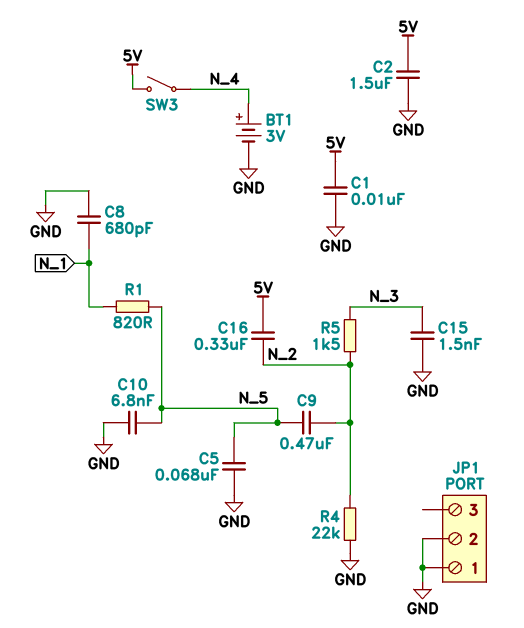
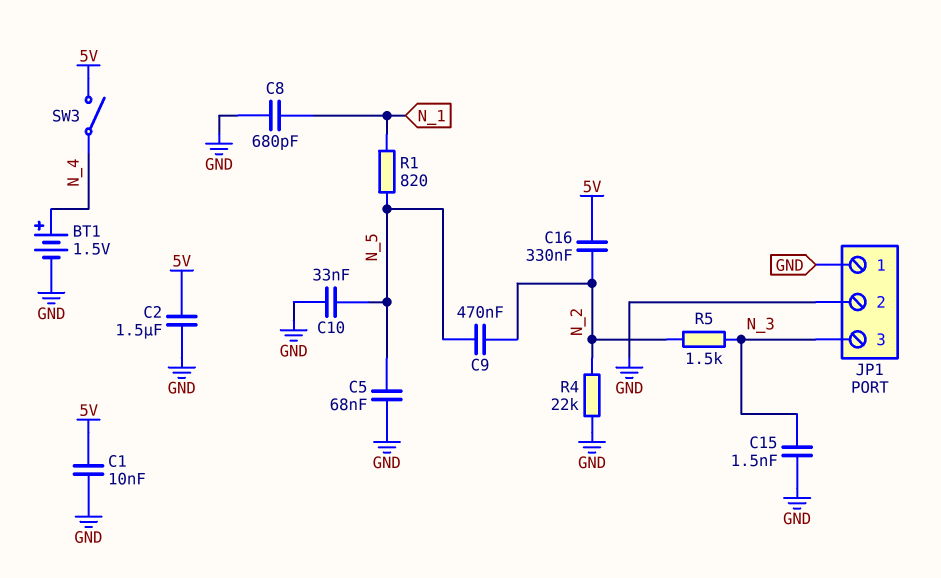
BT1: 3V (plus N_4, minus GND) -> 1.5V (plus N_4, minus GND)
C10: 6.8nF (GND, N_5) -> 33nF (GND, N_5)
JP1 pin 3: none -> N_3

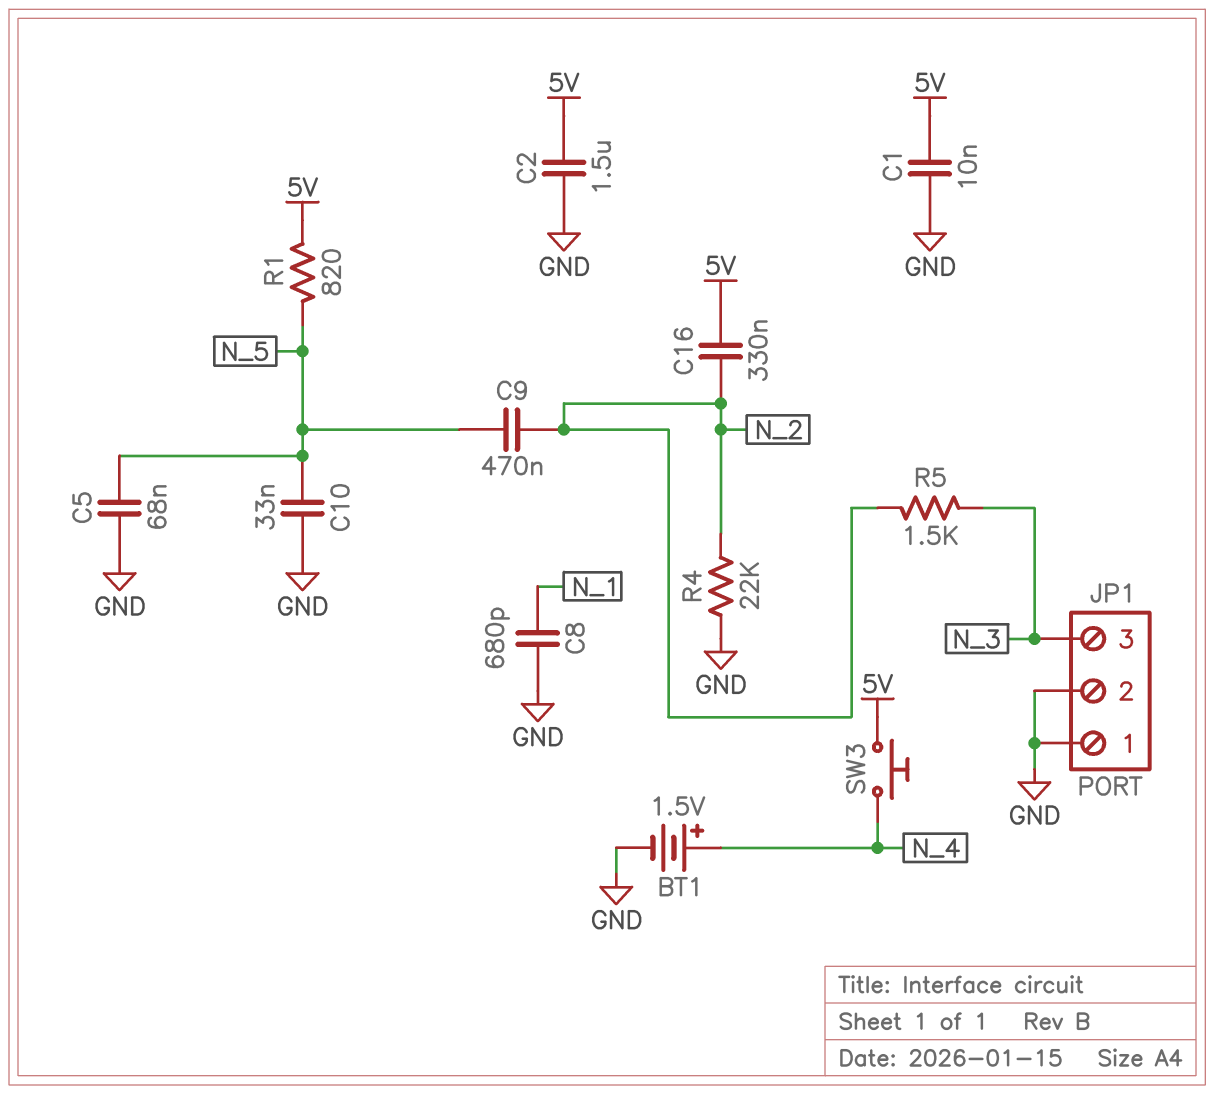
C15: 1.5nF (GND, N_3) -> none
R1: 820 (N_1, N_5) -> 820 (5V, N_5)
SW3: switch (5V, N_4) -> button (5V, N_4)

